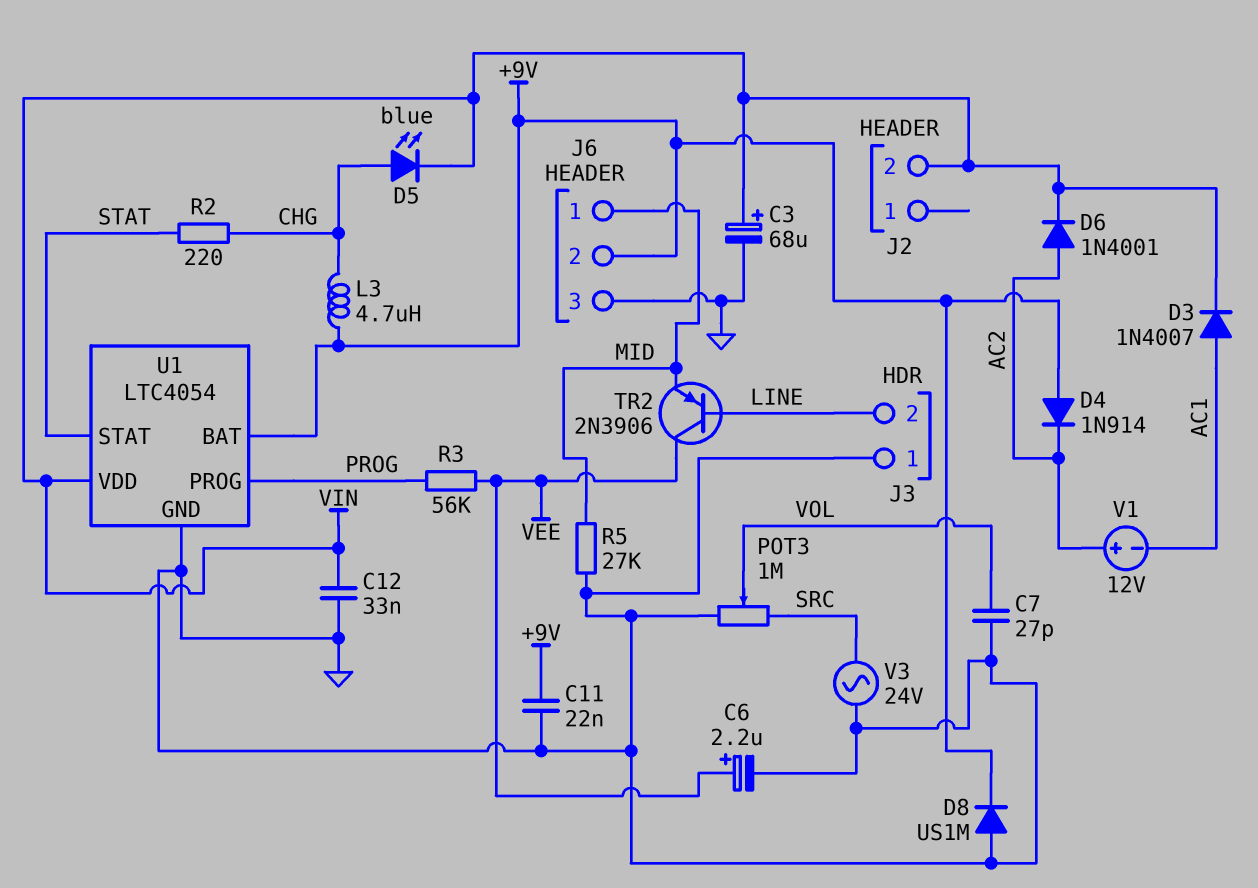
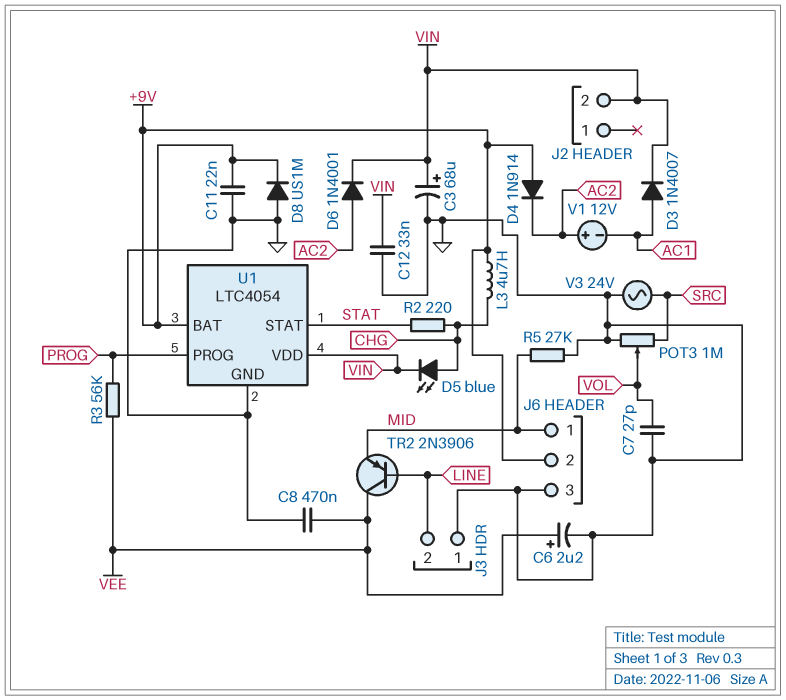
C8: none -> 470nF (GND, VEE)

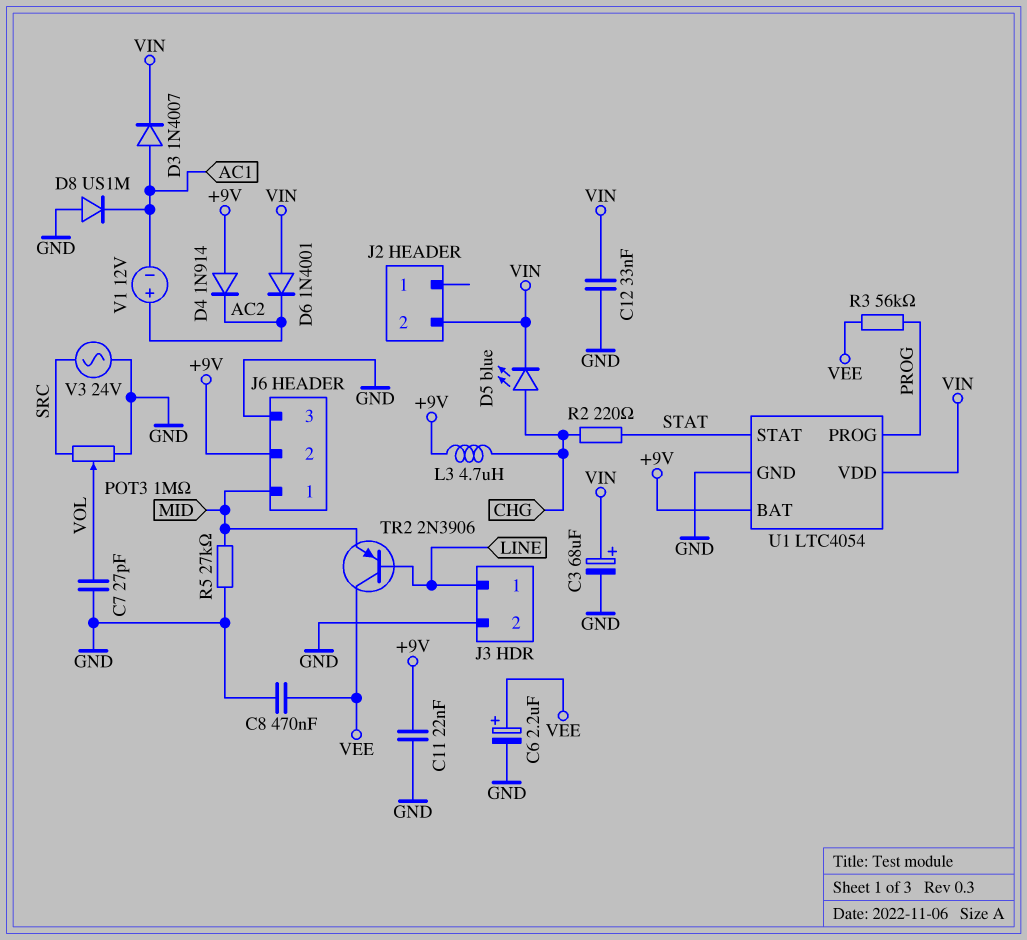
D6: diode 1N4001 (A AC2, K VIN) -> diode 1N4001 (A VIN, K AC2)
D8: diode US1M (A GND, K +9V) -> diode US1M (A GND, K AC1)
J3 pin 1: GND -> LINE
J3 pin 2: LINE -> GND

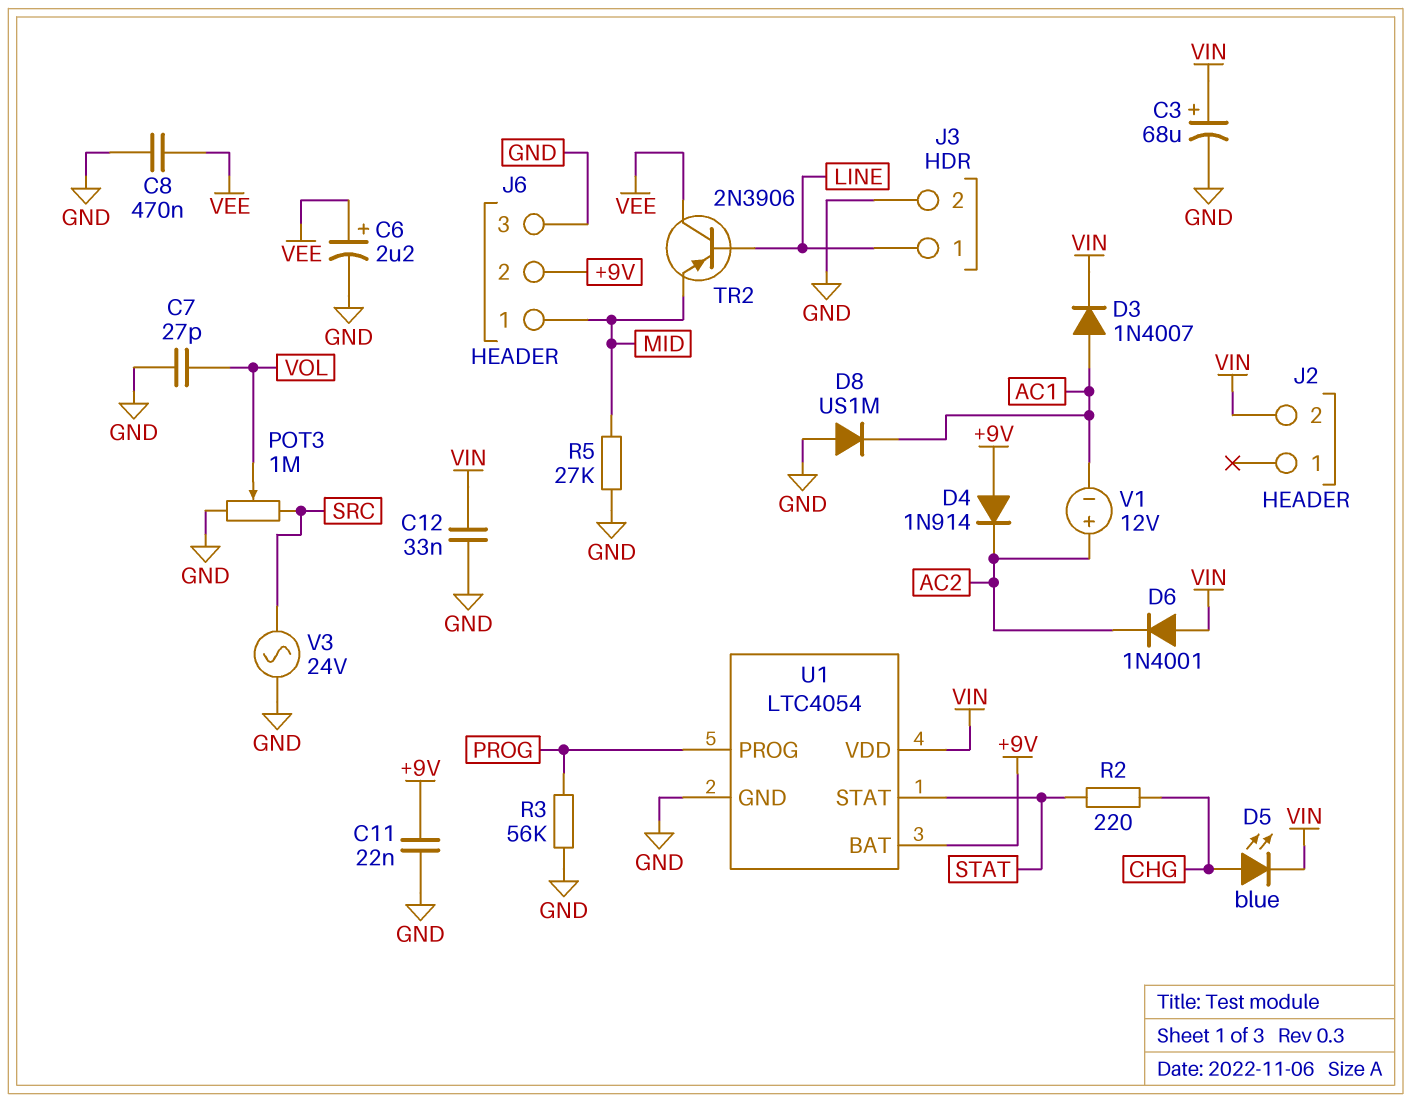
L3: 4.7uH (+9V, CHG) -> none
R3: 56k (PROG, VEE) -> 56k (GND, PROG)

